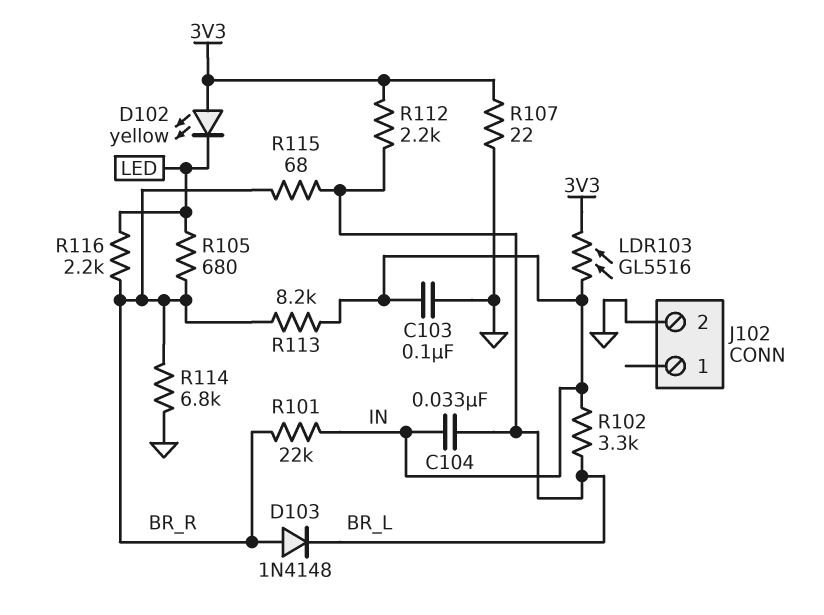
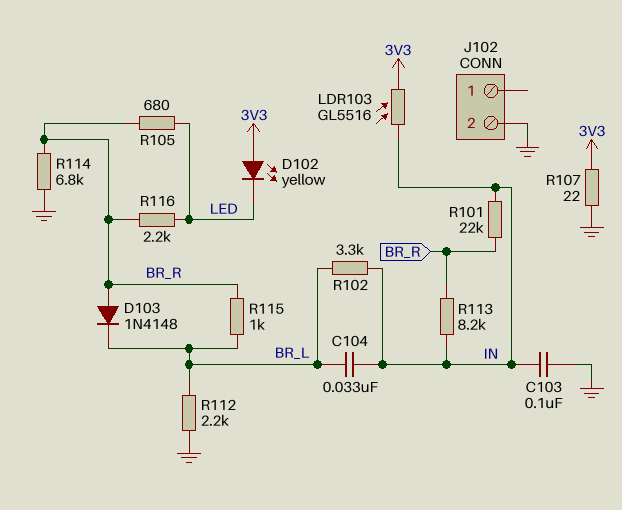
R112: 2.2k (3V3, BR_L) -> 2.2k (BR_L, GND)
R115: 68 (BR_L, BR_R) -> 1k (BR_L, BR_R)

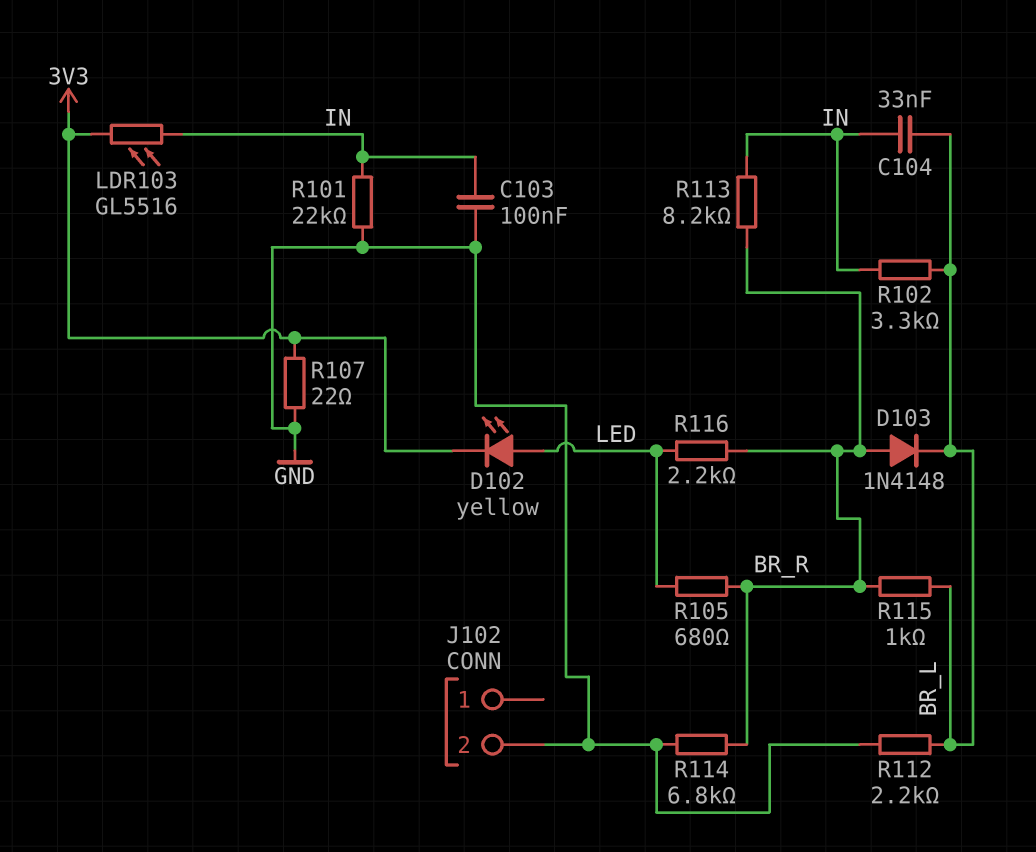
D102: LED yellow (A 3V3, K LED) -> LED yellow (A LED, K 3V3)
R101: 22k (BR_R, IN) -> 22k (GND, IN)

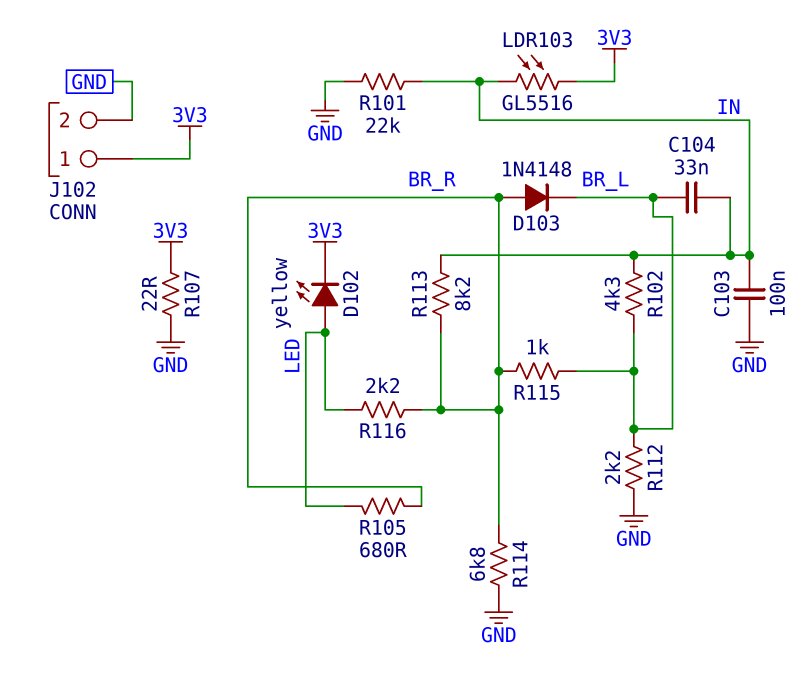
J102 pin 1: none -> 3V3
R102: 3.3k (BR_L, IN) -> 4.3k (BR_L, IN)

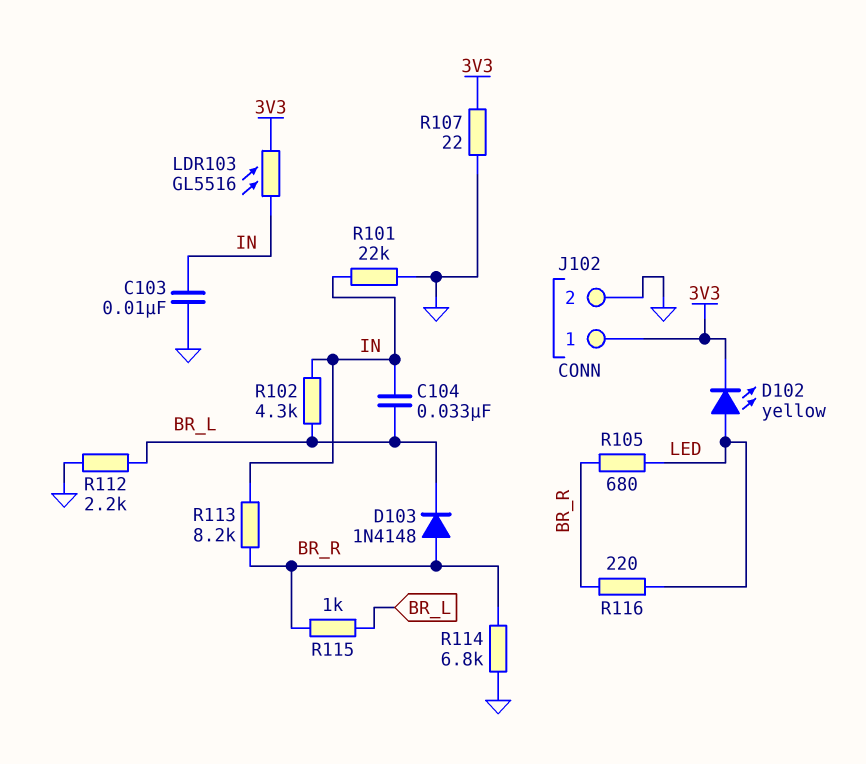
C103: 100nF (GND, IN) -> 10nF (GND, IN)
R116: 2.2k (BR_R, LED) -> 220 (BR_R, LED)

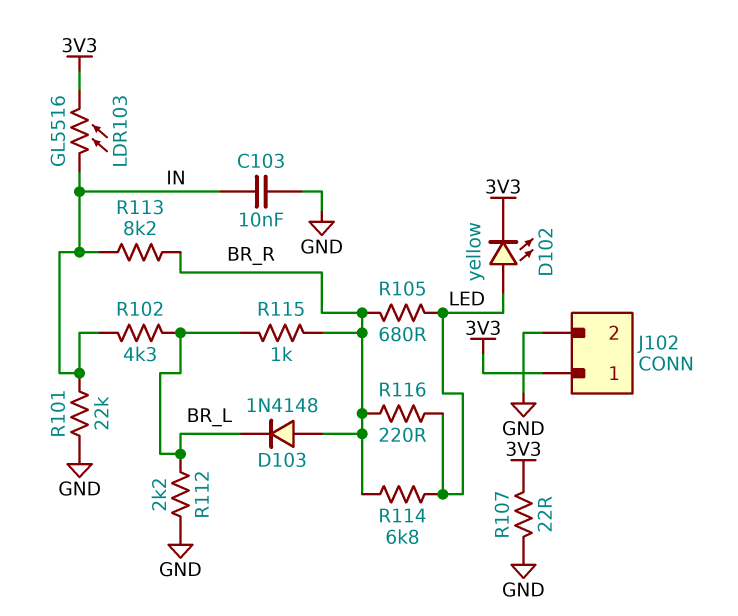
C104: 33nF (BR_L, IN) -> none
R114: 6.8k (BR_R, GND) -> 6.8k (BR_R, LED)

